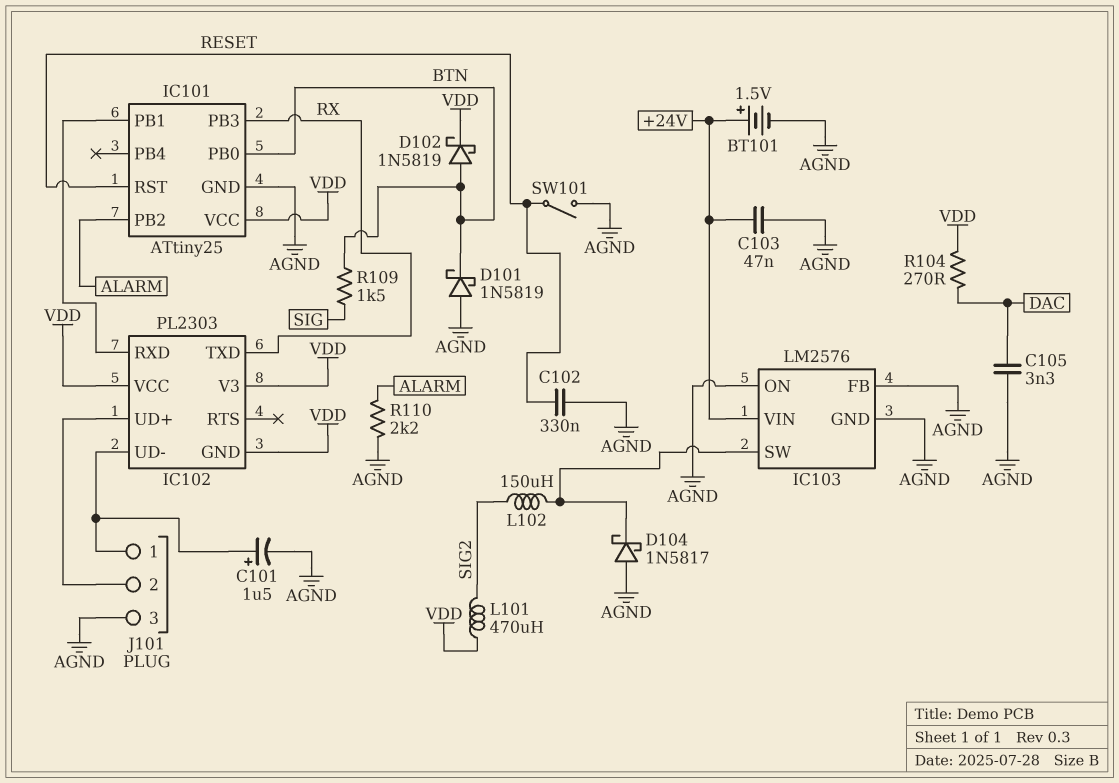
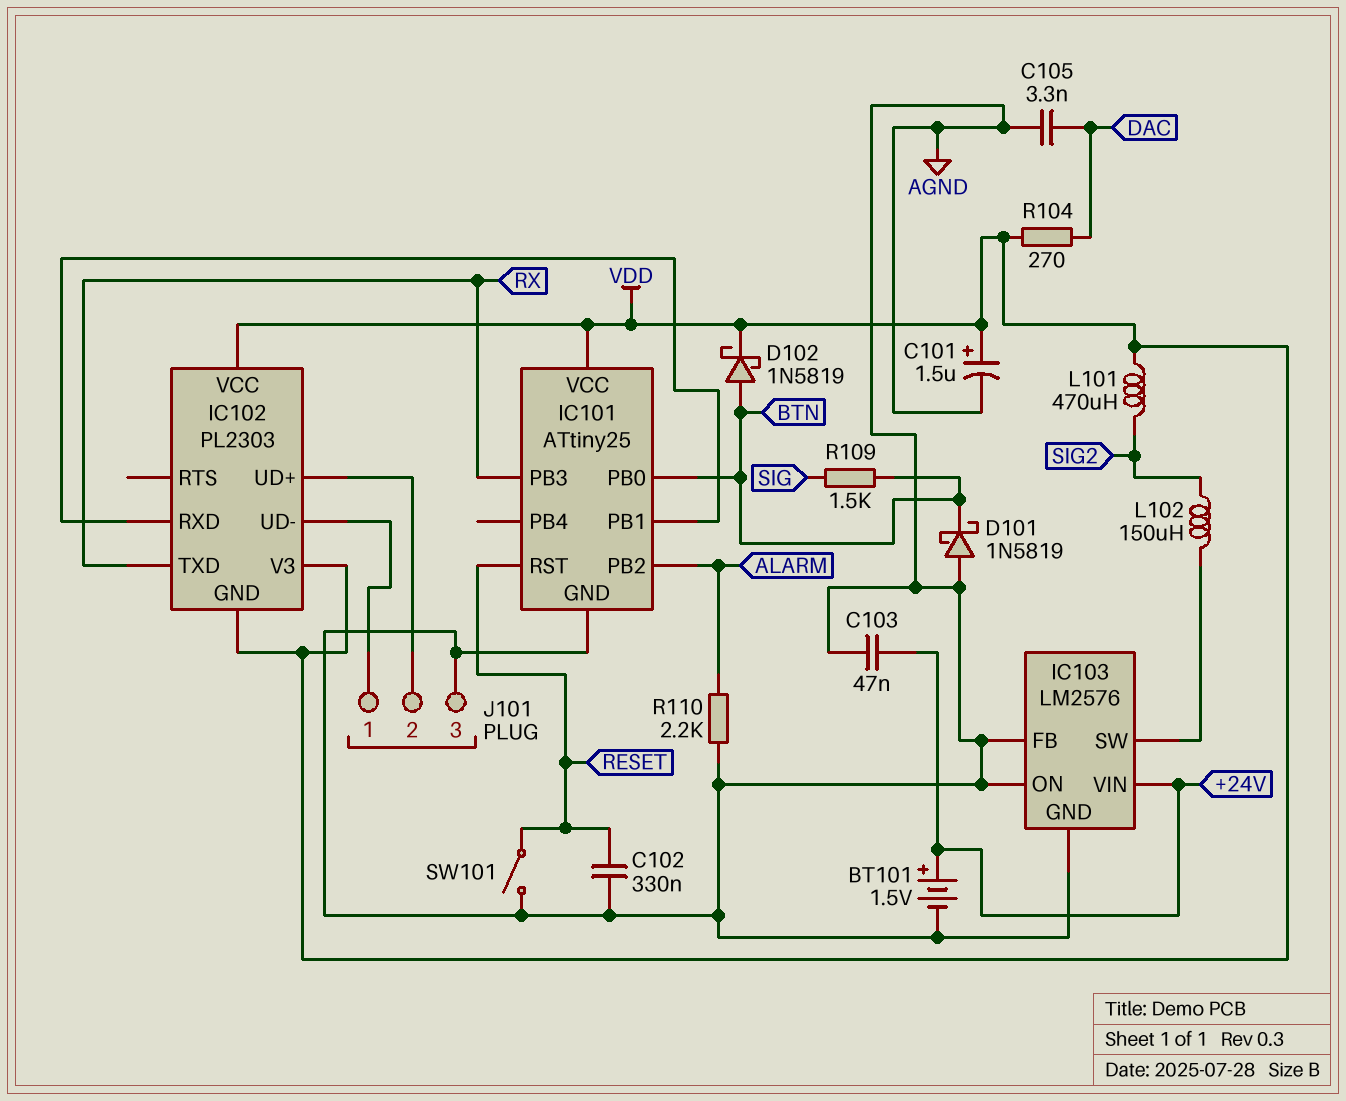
C101: 1.5uF (plus IC102/UD-, minus AGND) -> 1.5uF (plus VDD, minus AGND)
D104: schottky 1N5817 (A AGND, K IC103/SW) -> none

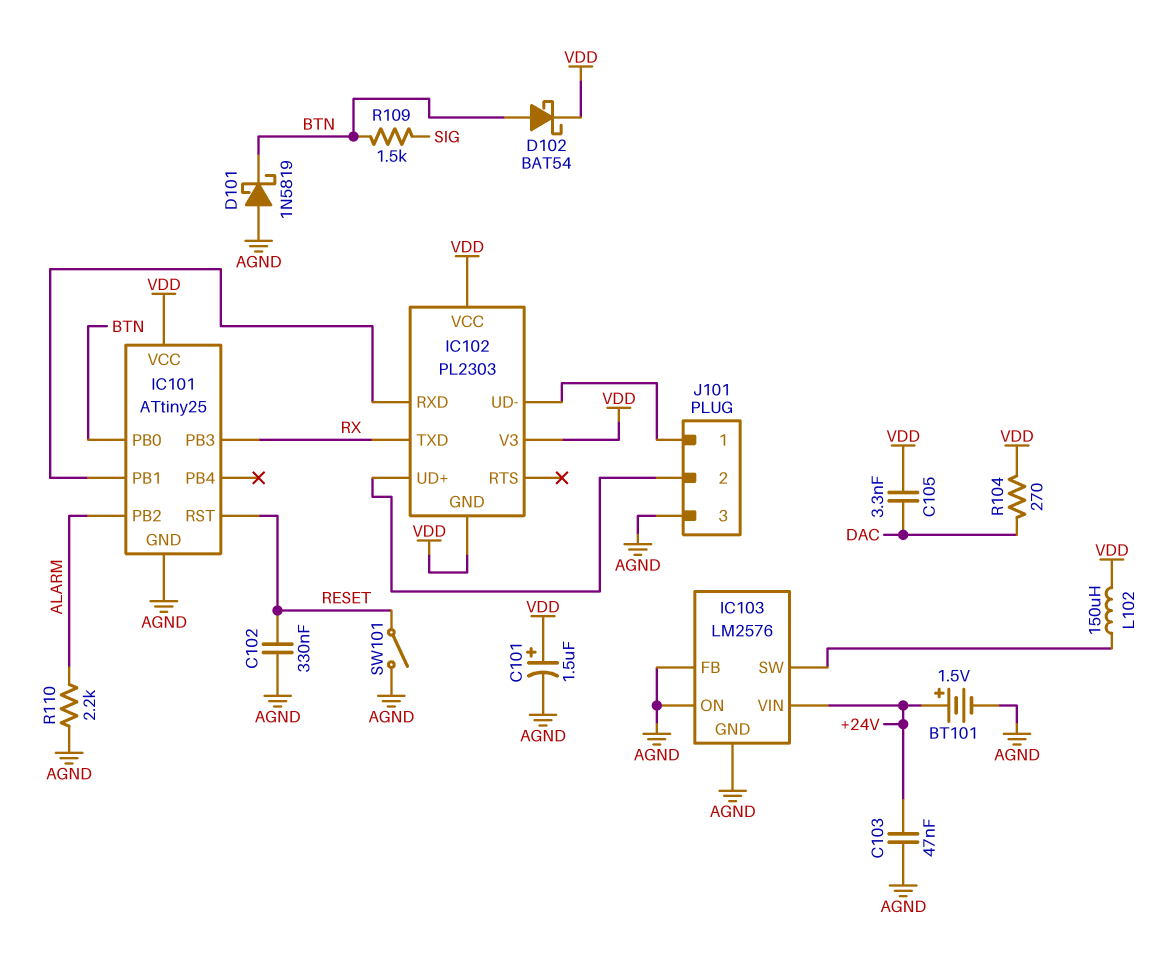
C105: 3.3nF (AGND, DAC) -> 3.3nF (DAC, VDD)
D102: schottky 1N5819 (A BTN, K VDD) -> schottky BAT54 (A BTN, K VDD)
L101: 470uH (SIG2, VDD) -> none
L102: 150uH (IC103/SW, SIG2) -> 150uH (IC103/SW, VDD)

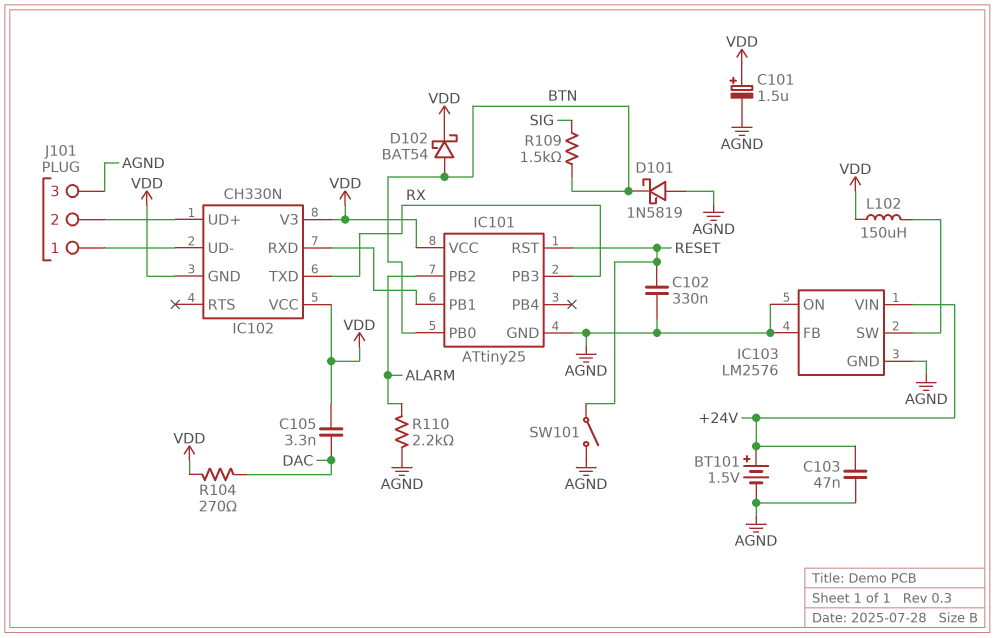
IC102: PL2303 -> CH330N

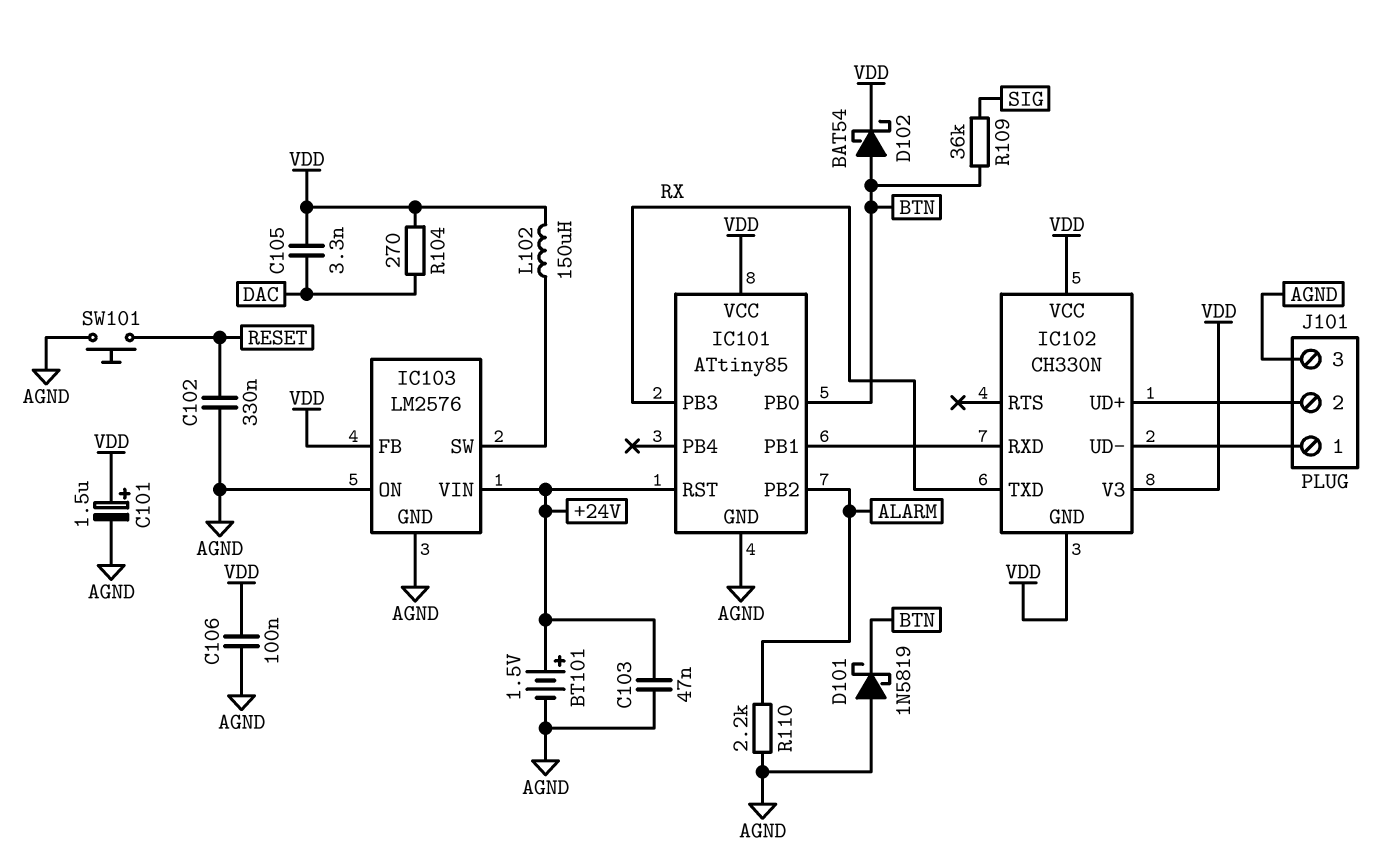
C106: none -> 100nF (AGND, VDD)
IC101: ATtiny25 -> ATtiny85
IC101 pin RST: RESET -> +24V
IC103 pin FB: AGND -> VDD
R109: 1.5k (BTN, SIG) -> 36k (BTN, SIG)
SW101: switch (AGND, RESET) -> button (AGND, RESET)

